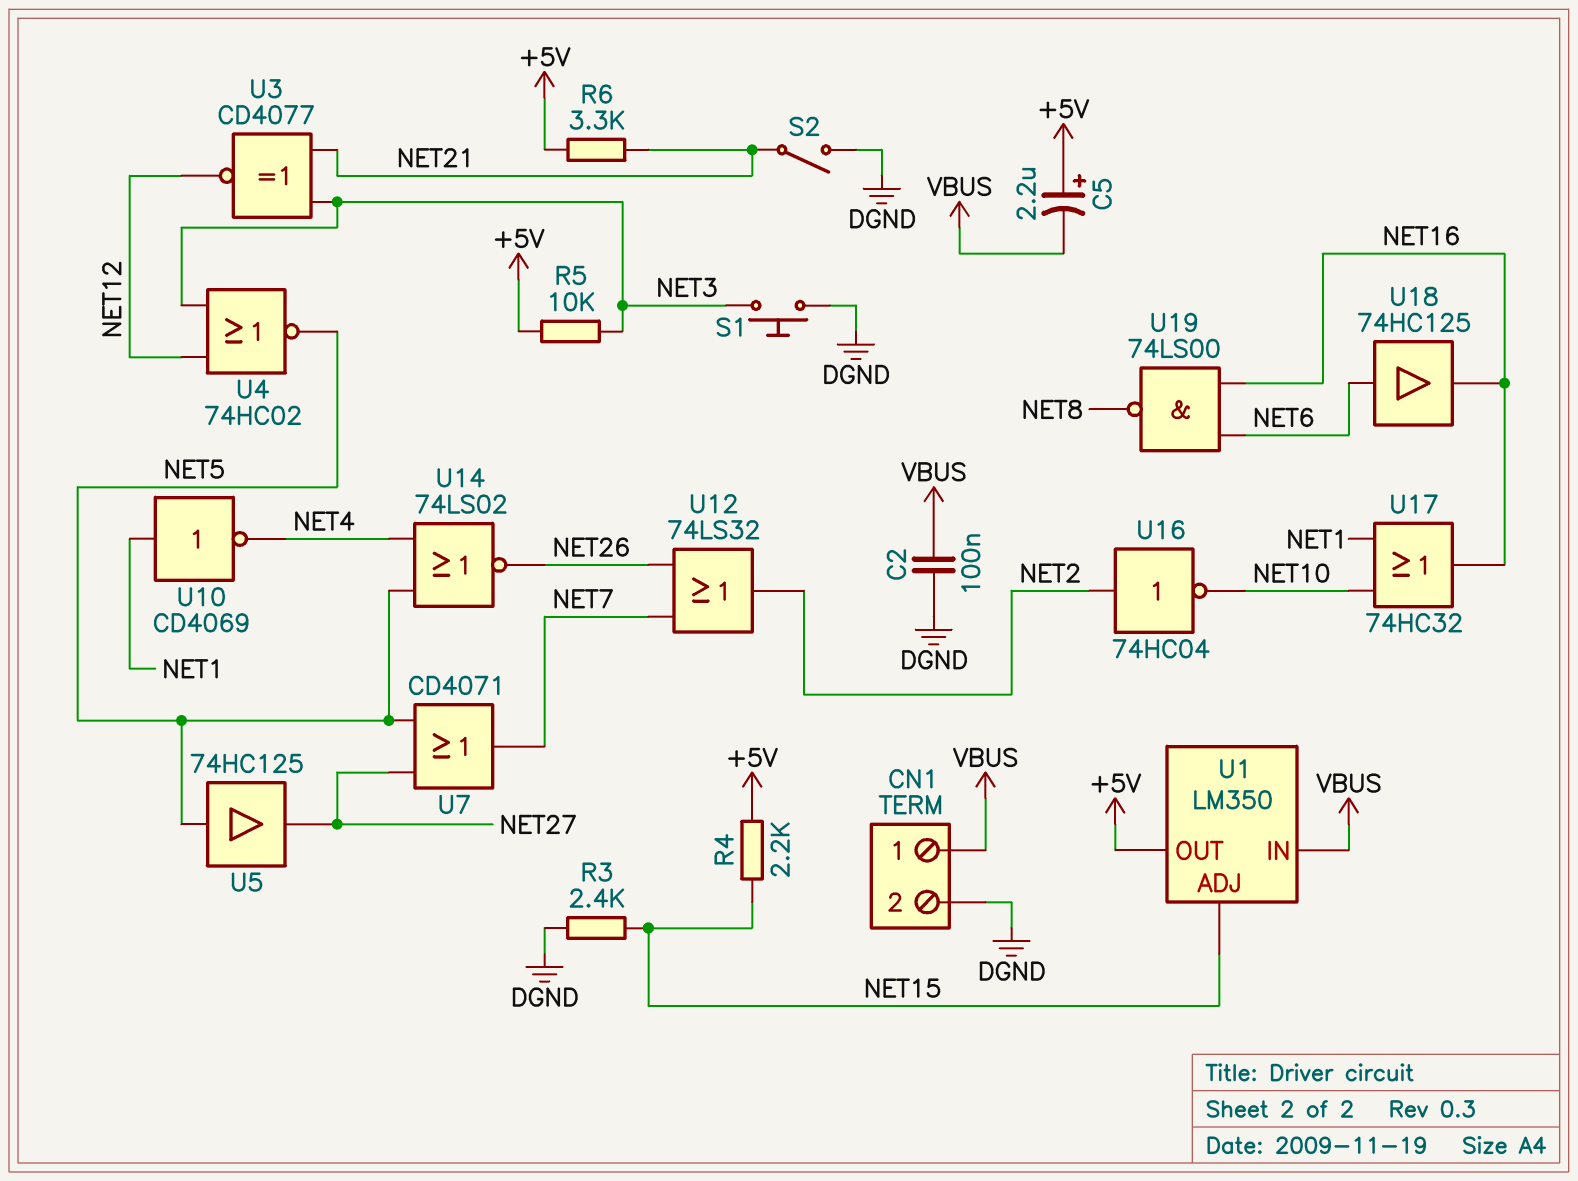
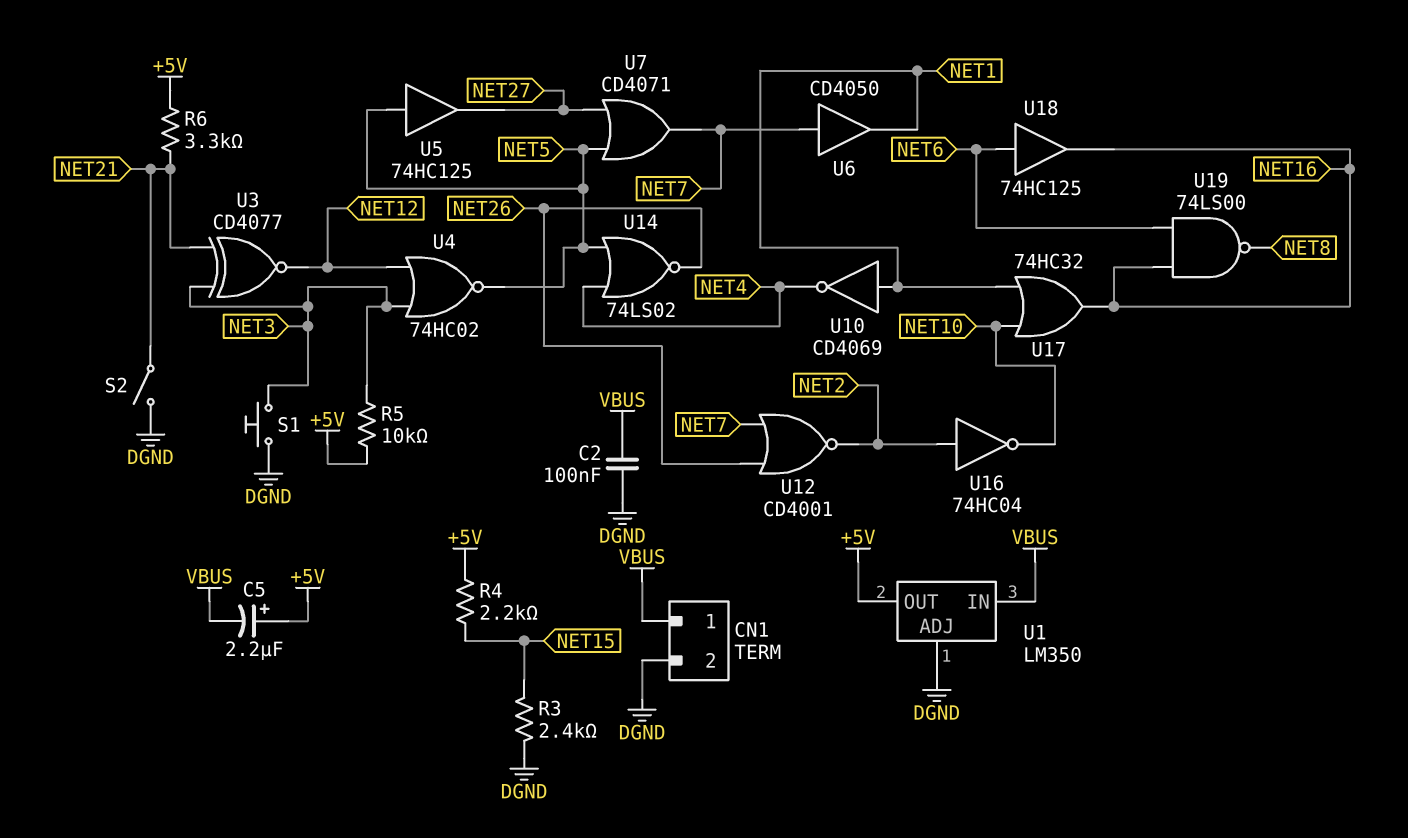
U1 pin ADJ: NET15 -> DGND
U6: none -> buffer CD4050 (in NET7, out NET1)
U12: OR 74LS32 (in NET7, in NET26, out NET2) -> NOR CD4001 (in NET7, in NET26, out NET2)

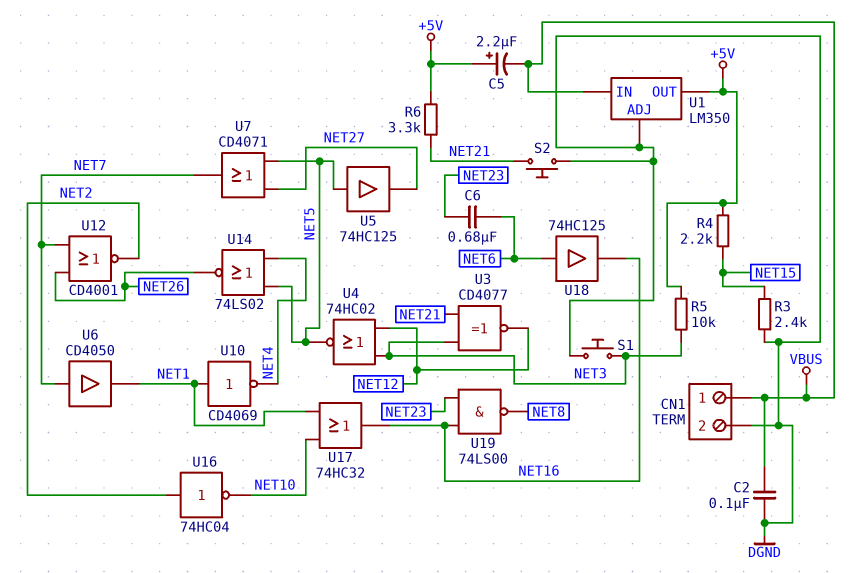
C6: none -> 680nF (NET6, NET23)
S2: switch (DGND, NET21) -> button (DGND, NET21)
U19: NAND 74LS00 (in NET6, in NET16, out NET8) -> NAND 74LS00 (in NET16, in NET23, out NET8)

